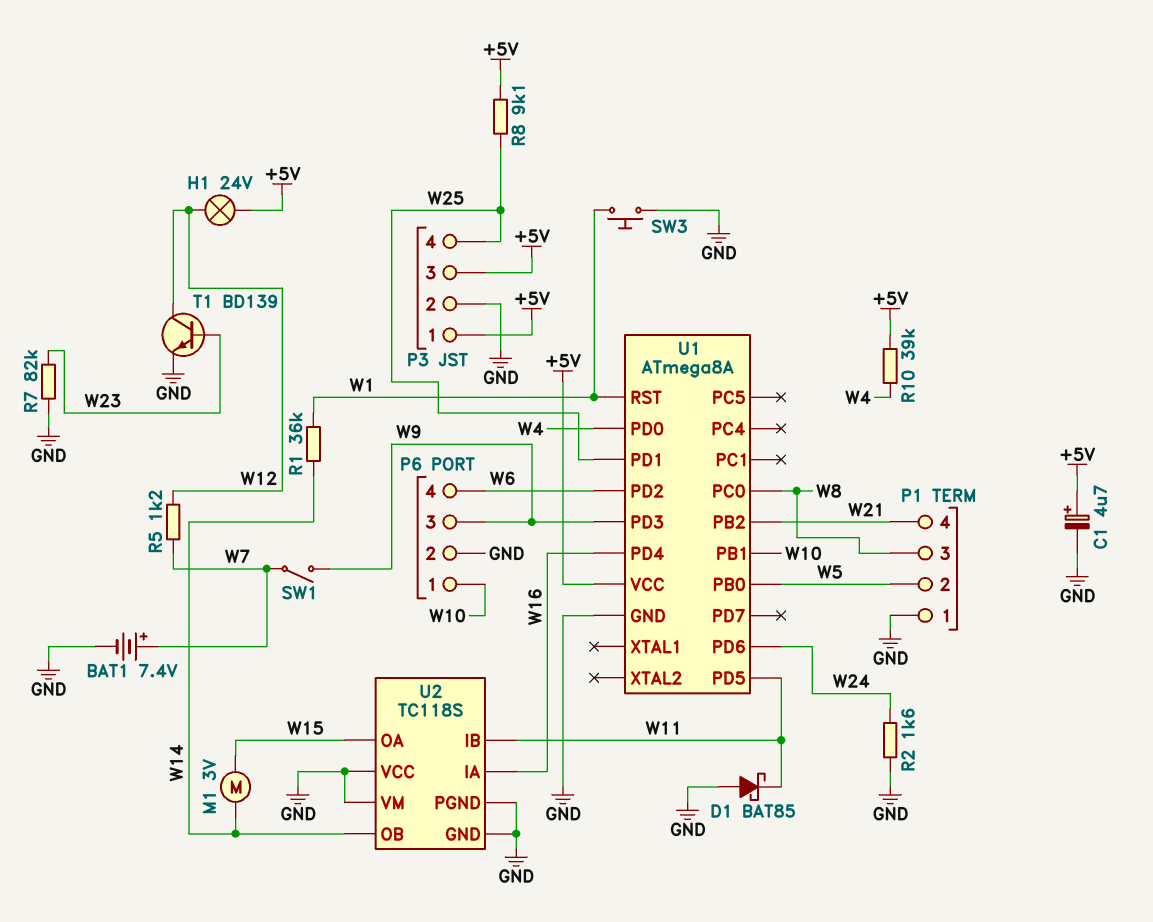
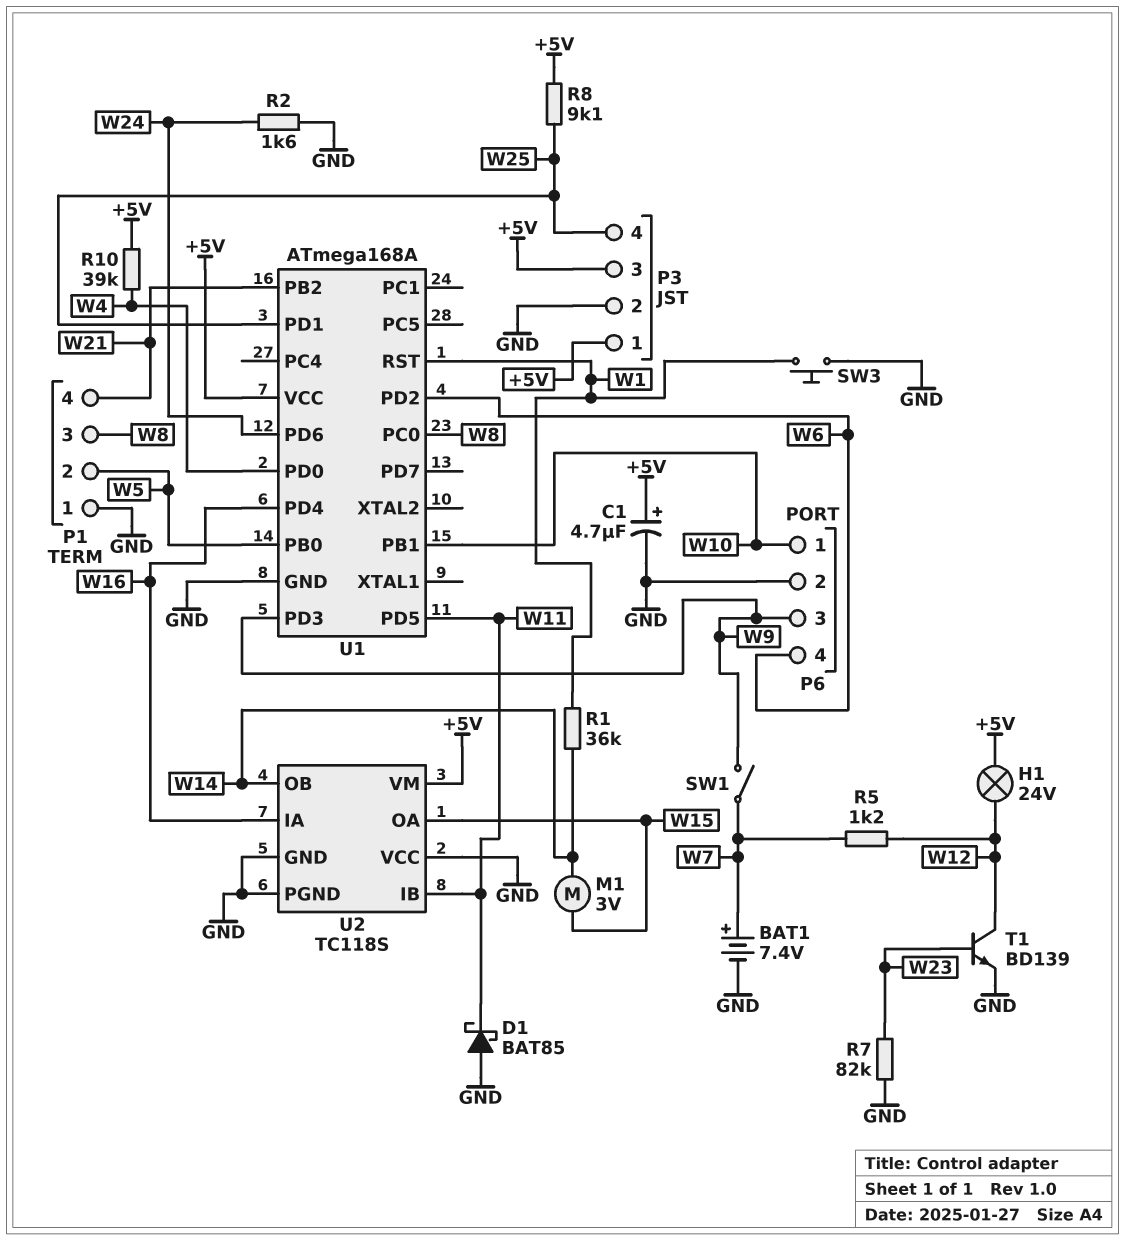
U1: ATmega8A -> ATmega168A
U2 pin VM: GND -> +5V

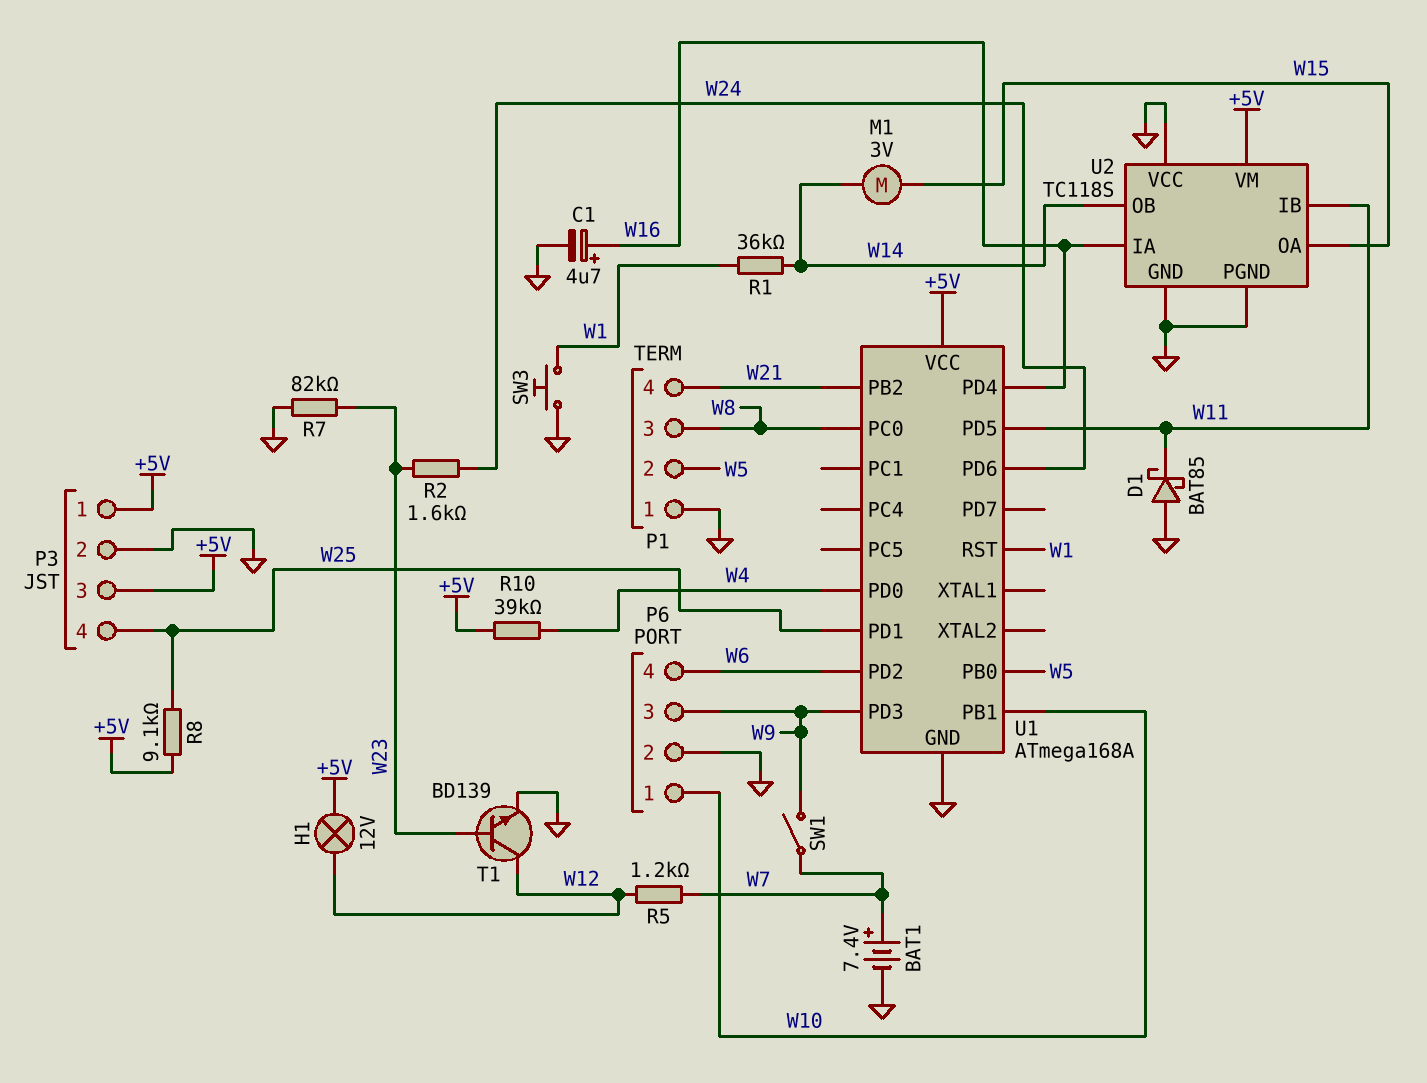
C1: 4.7uF (plus +5V, minus GND) -> 4.7uF (plus W16, minus GND)
H1: lamp 24V (+5V, W12) -> lamp 12V (+5V, W12)
R2: 1.6k (GND, W24) -> 1.6k (W23, W24)

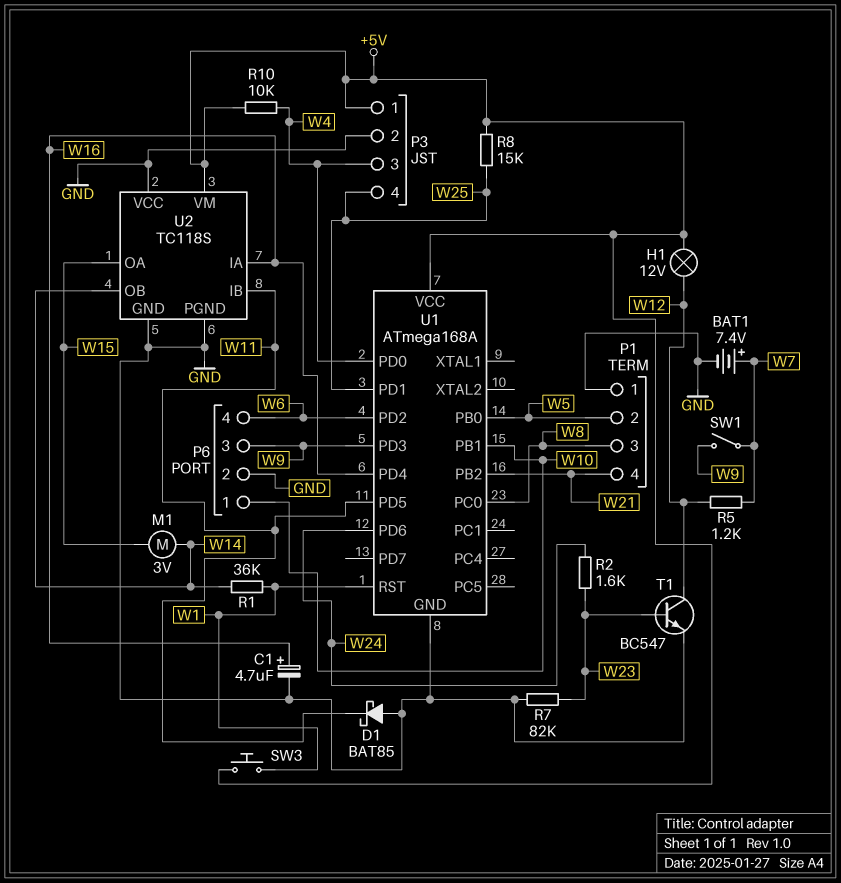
P3 pin 3: +5V -> W4
R8: 9.1k (+5V, W25) -> 15k (+5V, W25)
R10: 39k (+5V, W4) -> 10k (+5V, W4)
SW3: button (GND, W1) -> button (+5V, W1)
T1: NPN BD139 (B W23, C W12, E GND) -> NPN BC547 (B W23, C W12, E GND)

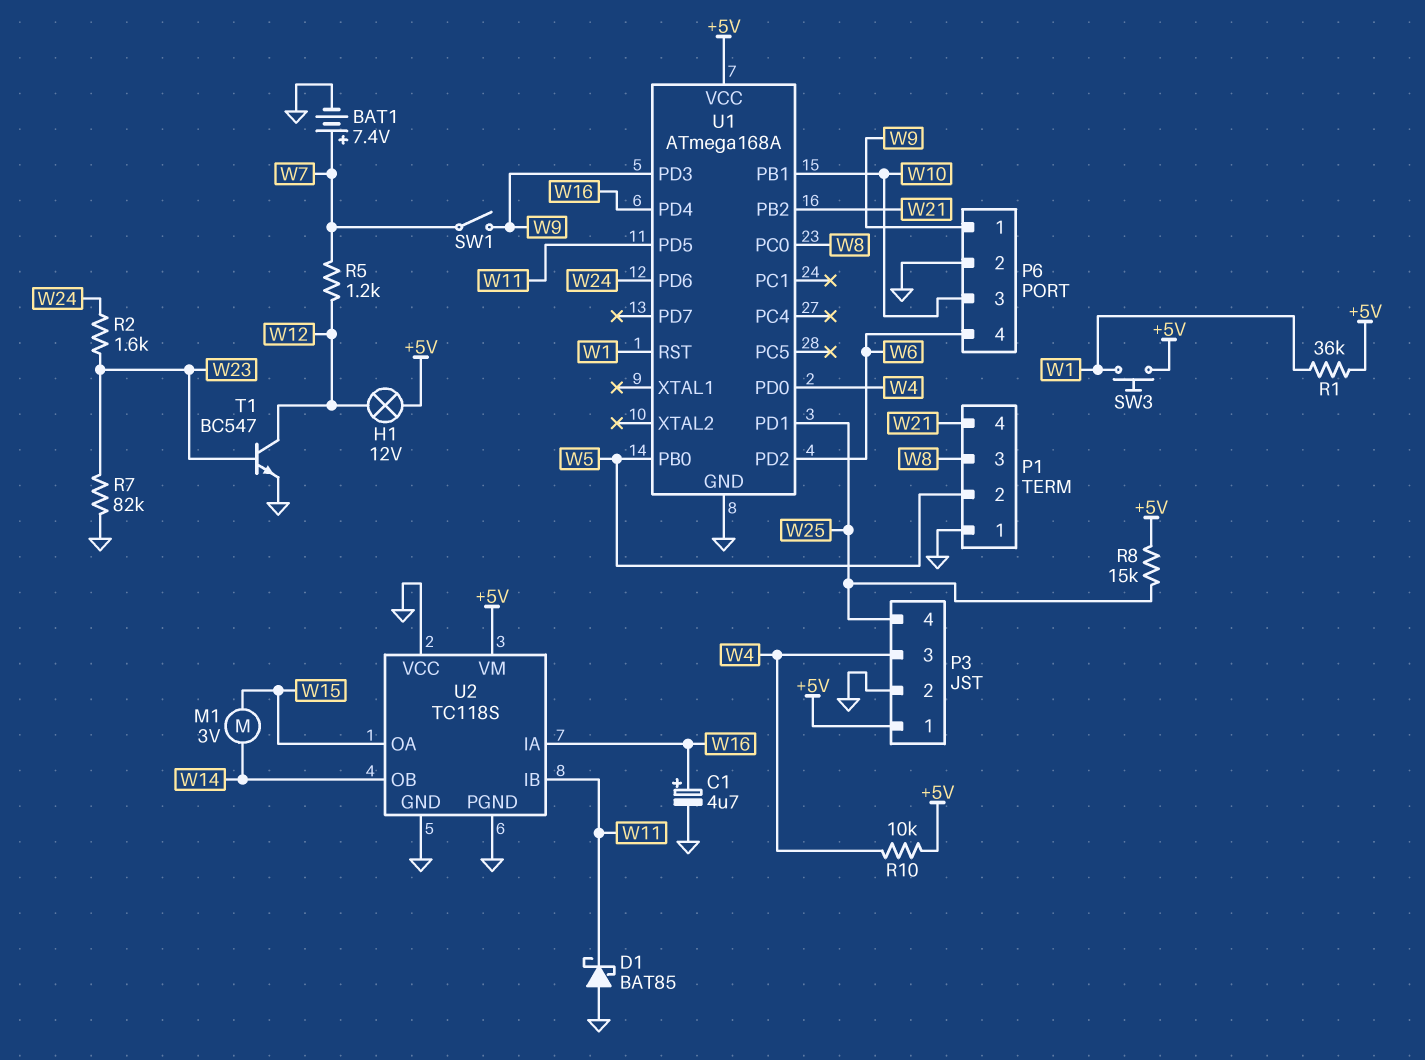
P6 pin 1: W10 -> W9
P6 pin 3: W9 -> W10
R1: 36k (W1, W14) -> 36k (+5V, W1)

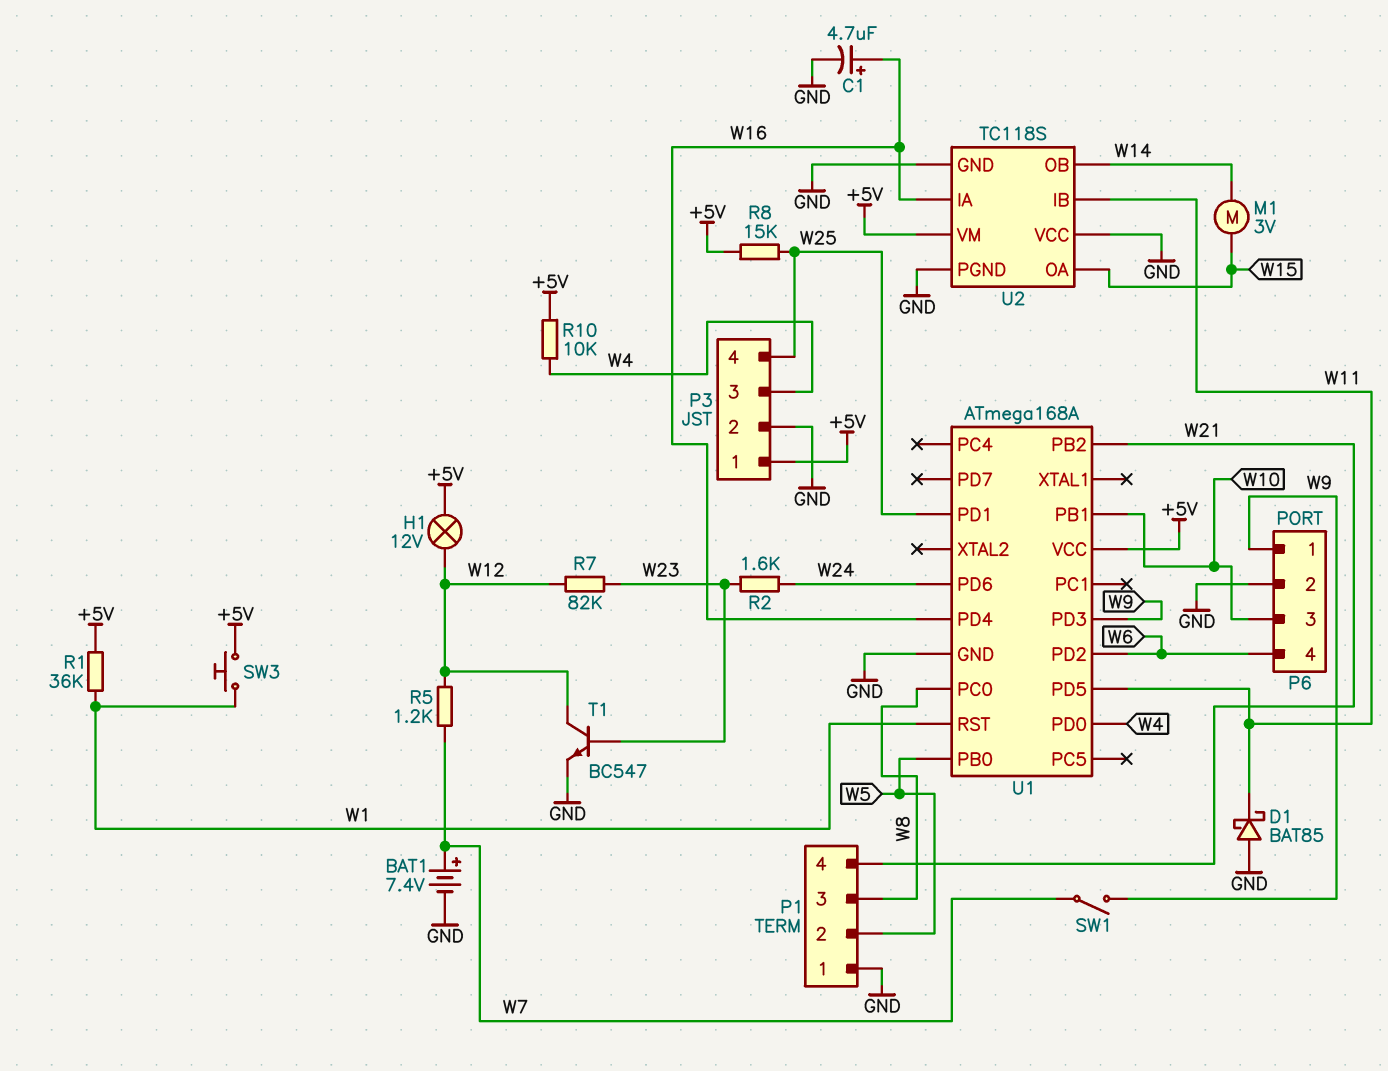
R7: 82k (GND, W23) -> 82k (W12, W23)

